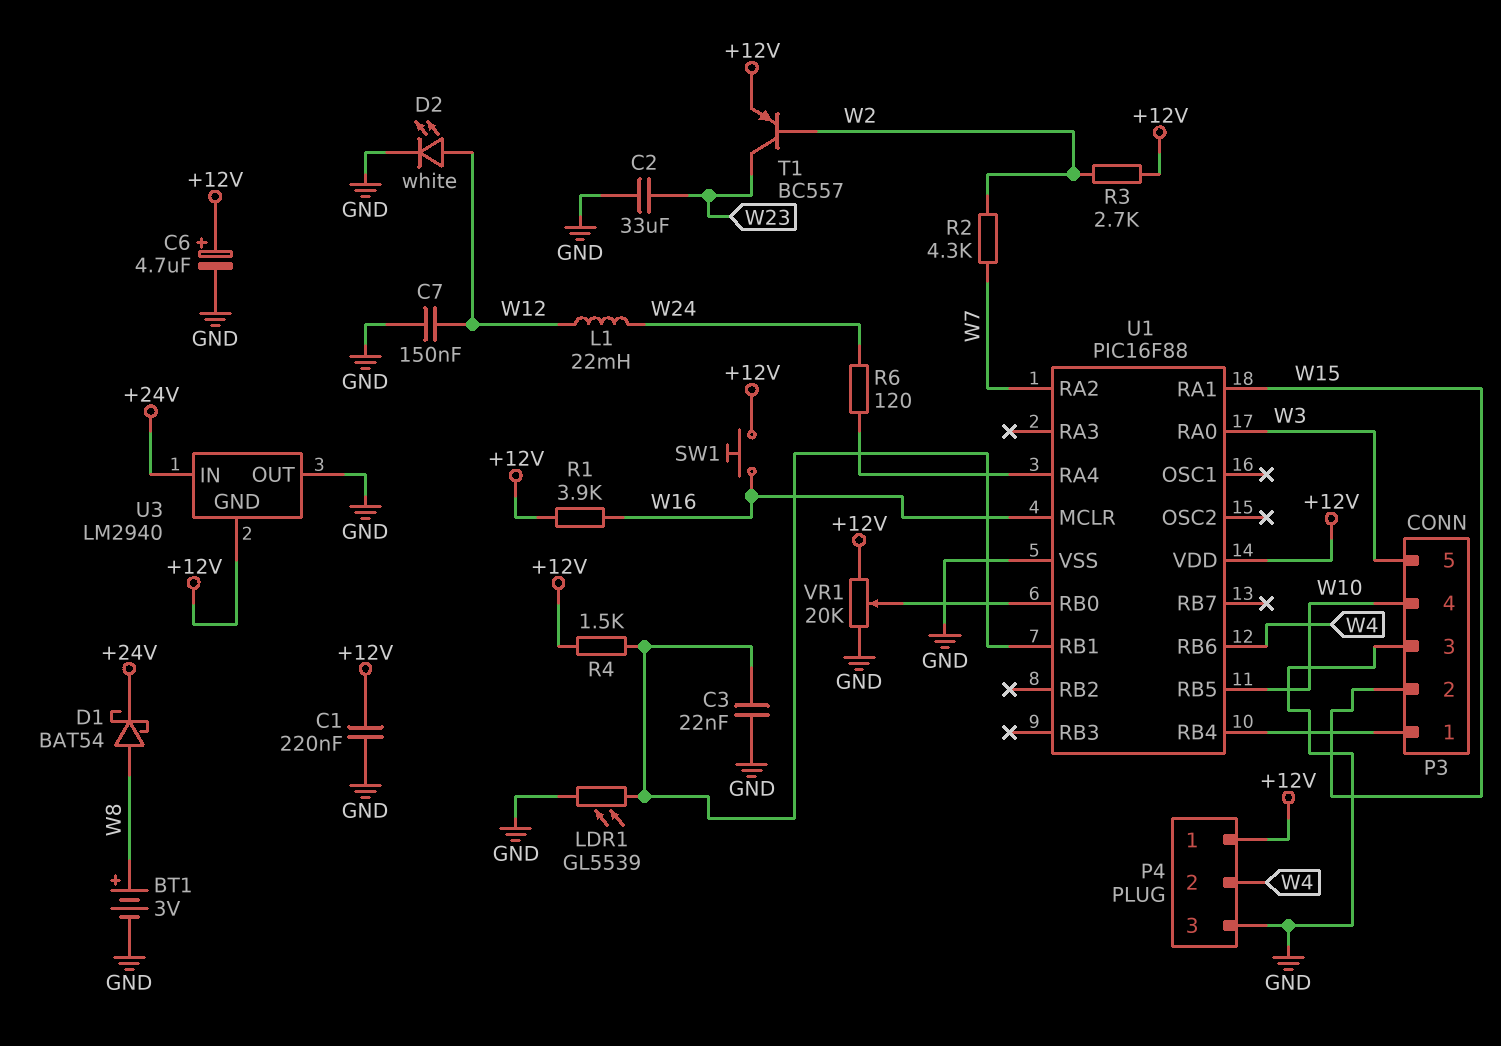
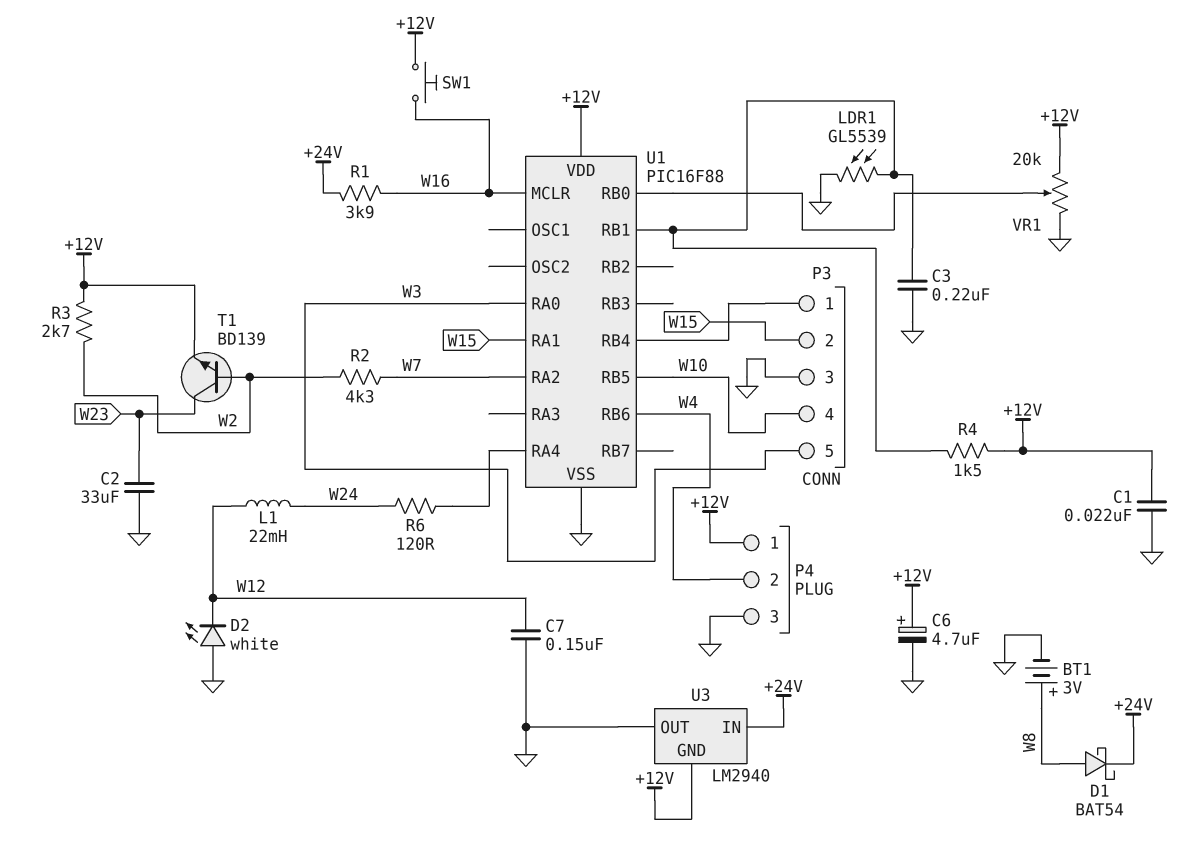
C1: 220nF (+12V, GND) -> 22nF (+12V, GND)
C3: 22nF (GND, U1/RB1) -> 220nF (GND, U1/RB1)
D2: LED white (A W12, K GND) -> LED white (A GND, K W12)
R1: 3.9k (+12V, W16) -> 3.9k (+24V, W16)
T1: PNP BC557 (B W2, C W23, E +12V) -> NPN BD139 (B W2, C W23, E +12V)

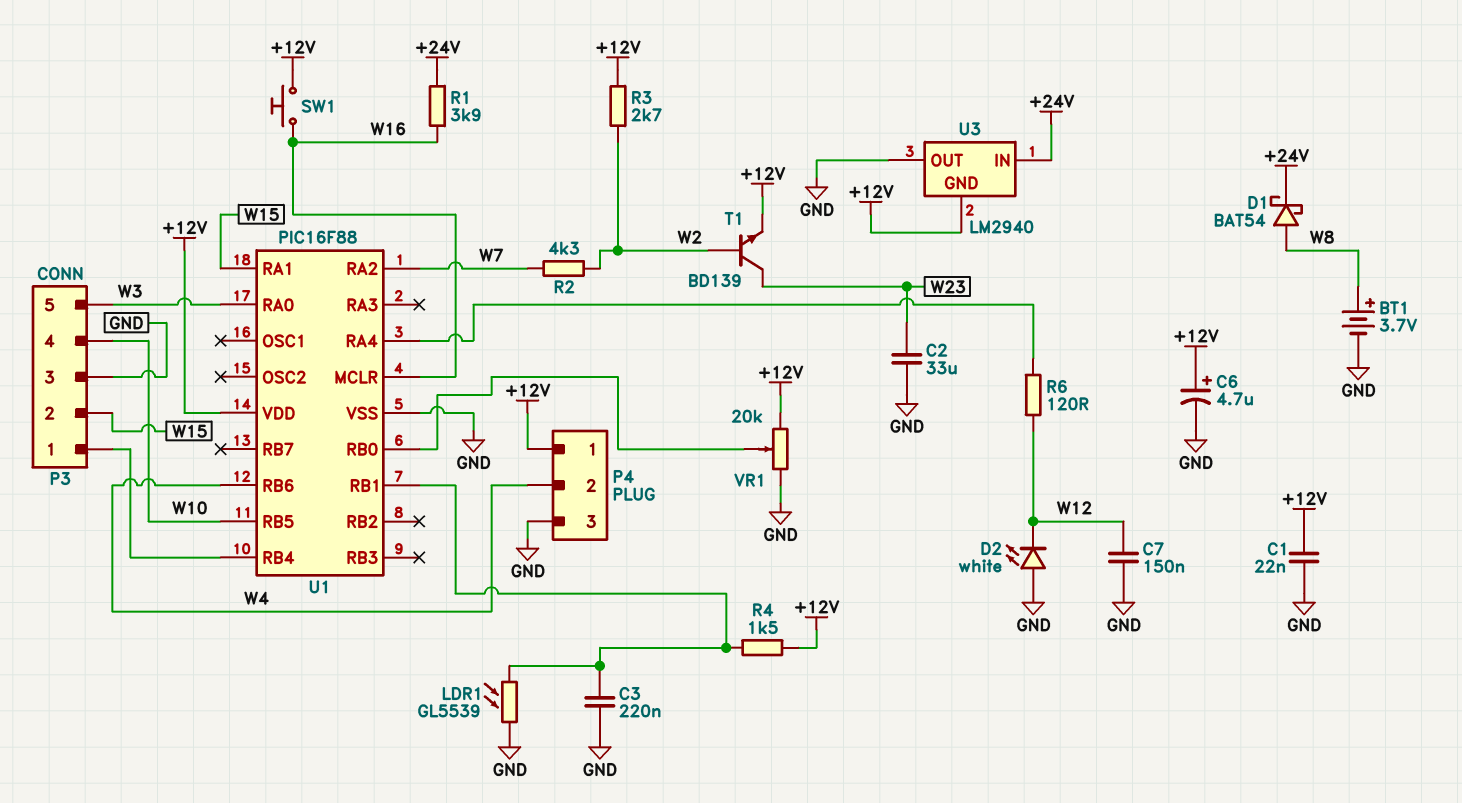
BT1: 3V (plus W8, minus GND) -> 3.7V (plus W8, minus GND)
L1: 22mH (W12, W24) -> none
R6: 120 (U1/RA4, W24) -> 120 (U1/RA4, W12)

